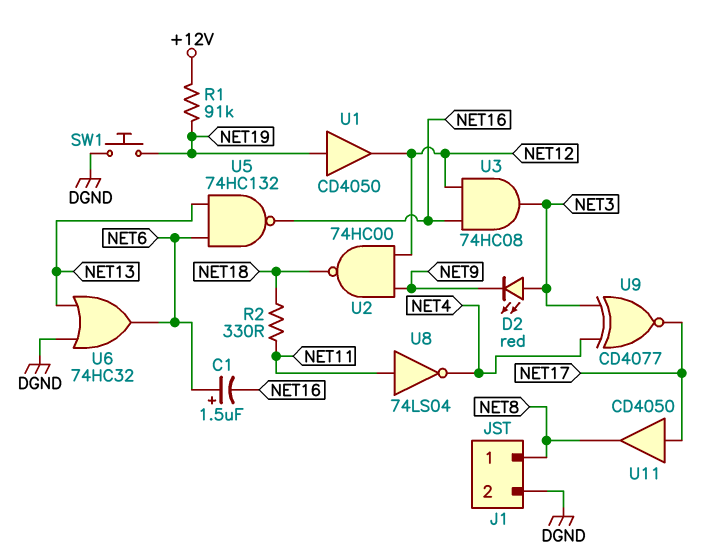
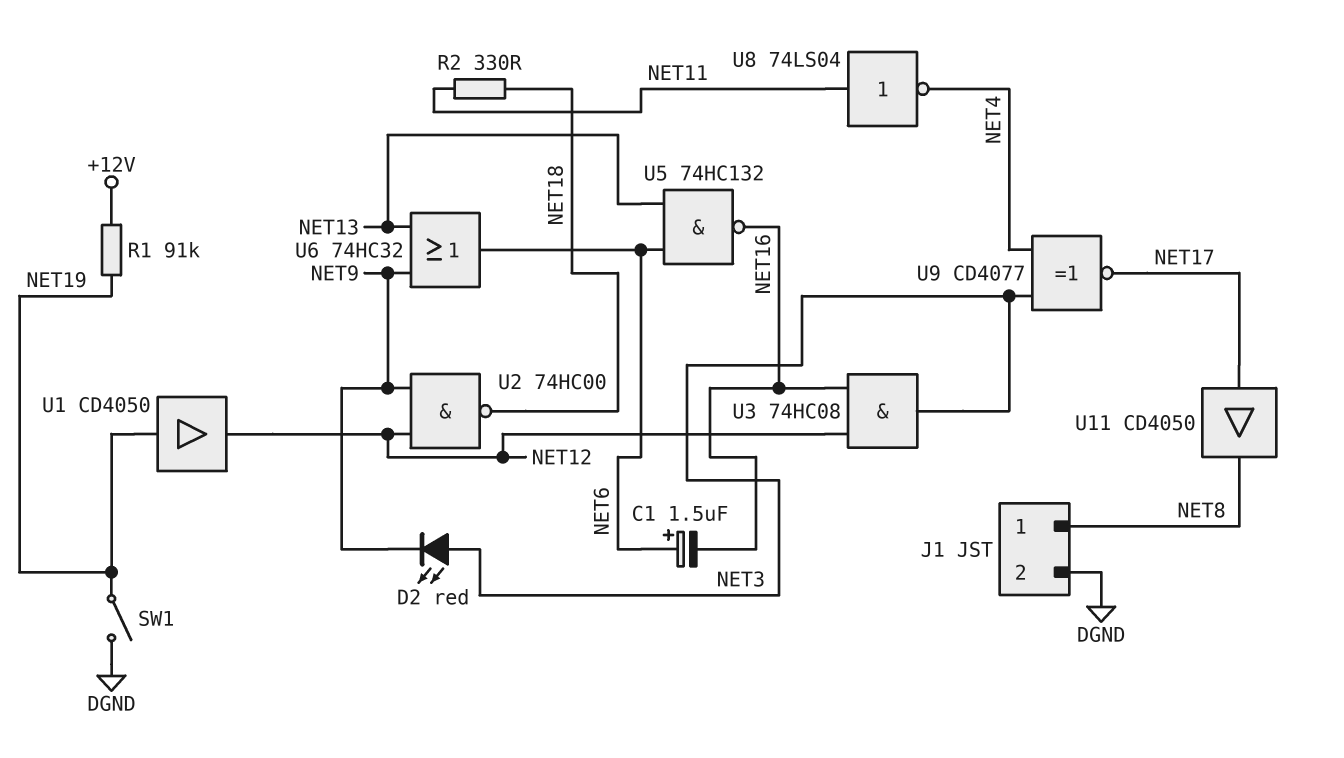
SW1: button (DGND, NET19) -> switch (DGND, NET19)
U6: OR 74HC32 (in DGND, in NET13, out NET6) -> OR 74HC32 (in NET9, in NET13, out NET6)

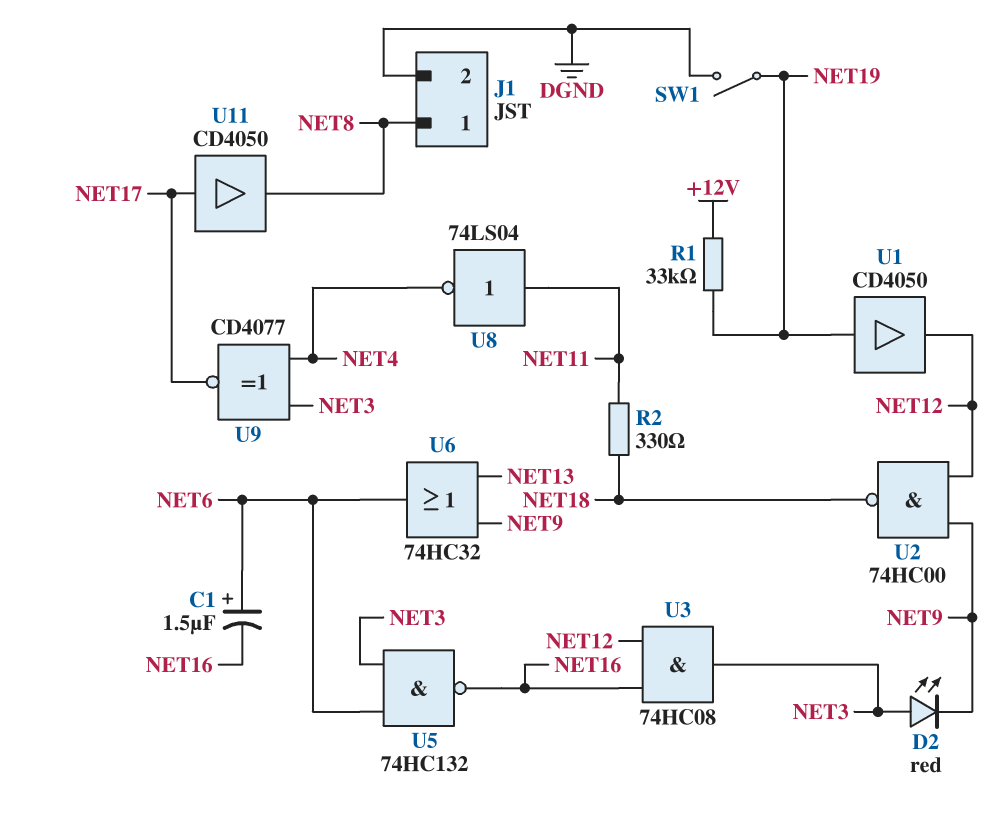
R1: 91k (+12V, NET19) -> 33k (+12V, NET19)
U5: NAND 74HC132 (in NET6, in NET13, out NET16) -> NAND 74HC132 (in NET3, in NET6, out NET16)

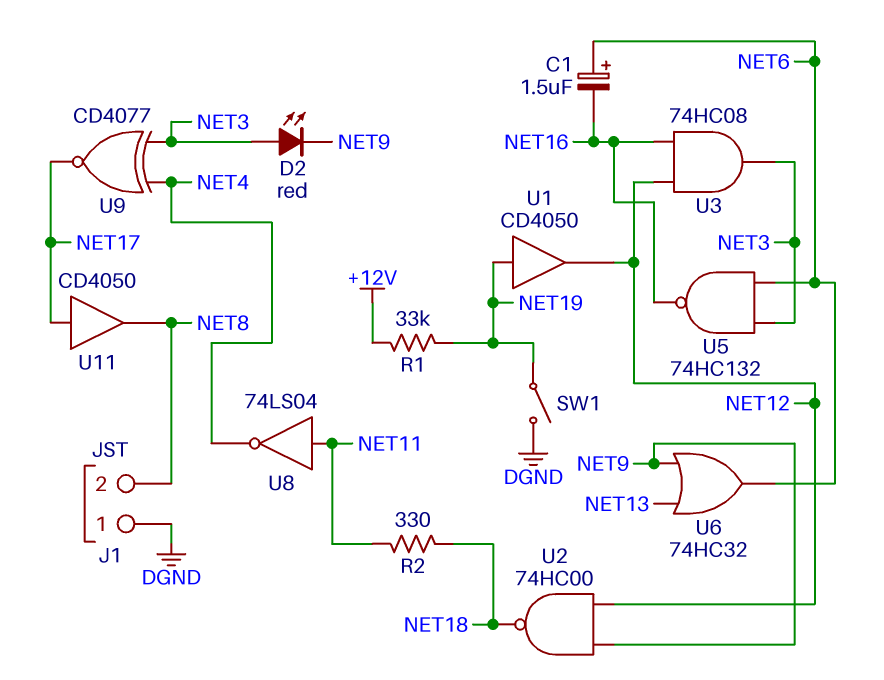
J1 pin 1: NET8 -> DGND
J1 pin 2: DGND -> NET8

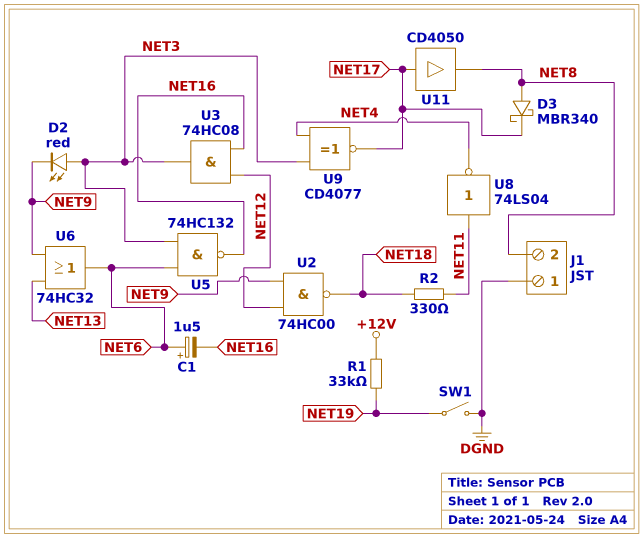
D3: none -> schottky MBR340 (A NET8, K NET17)
U1: buffer CD4050 (in NET19, out NET12) -> none

